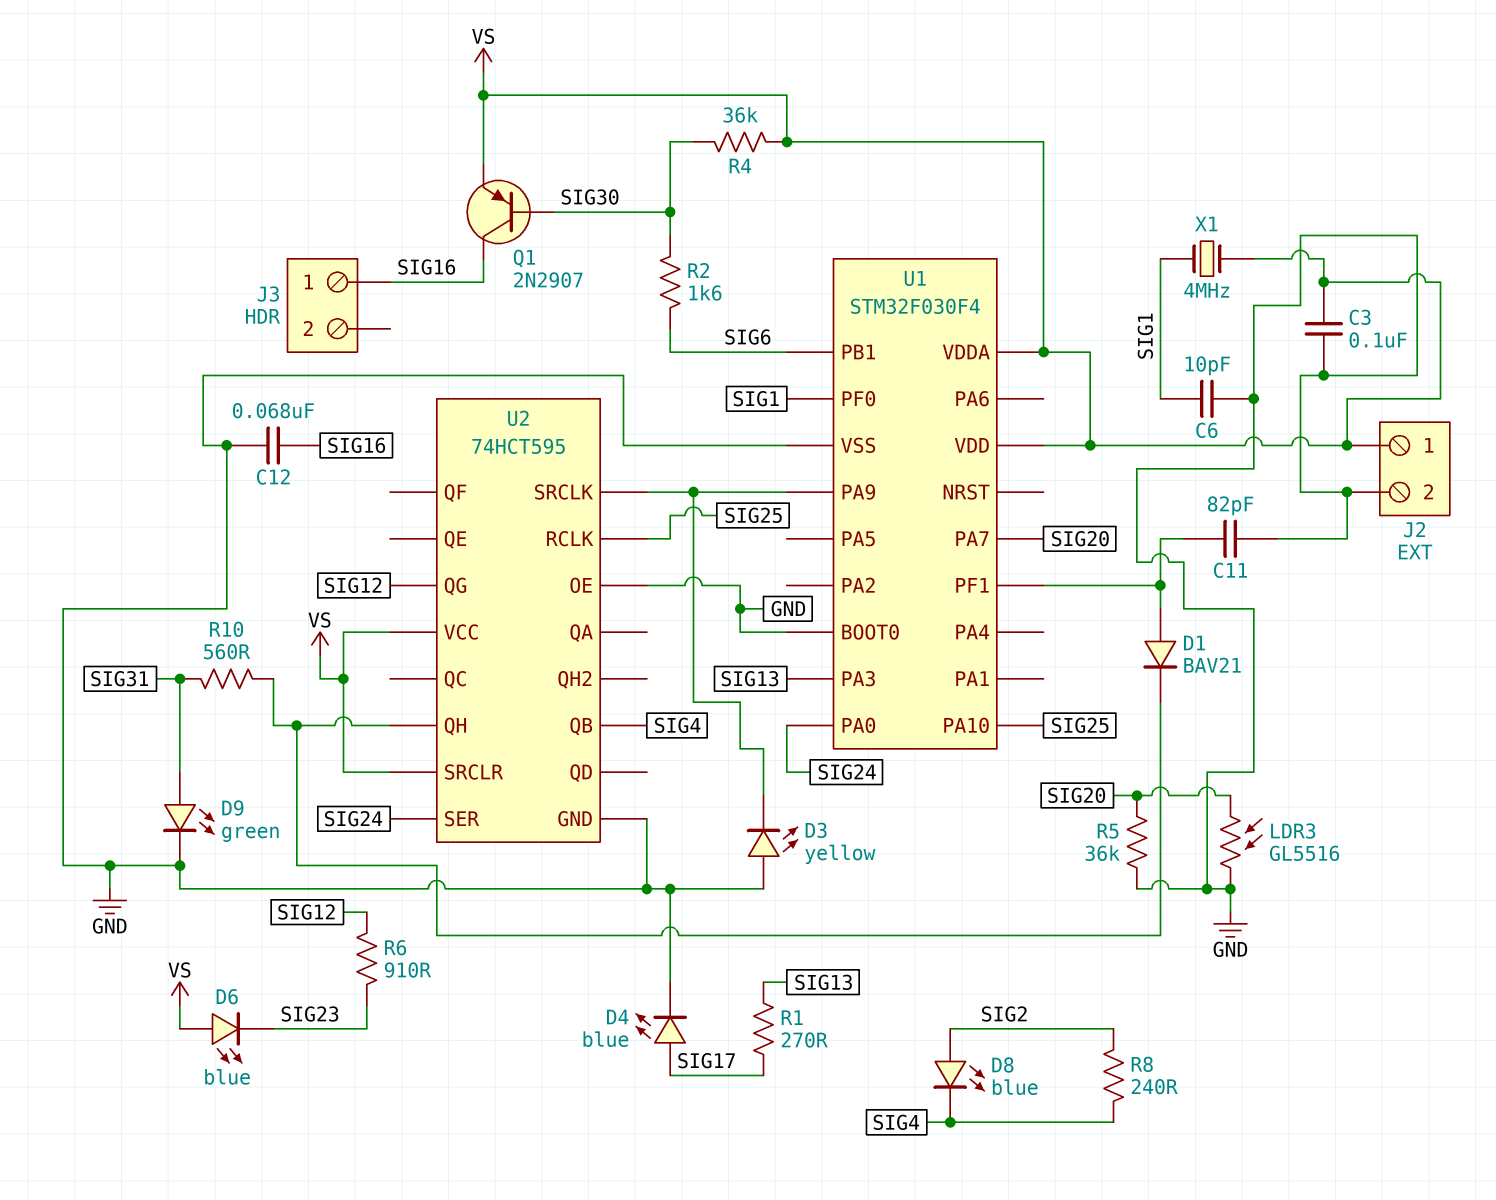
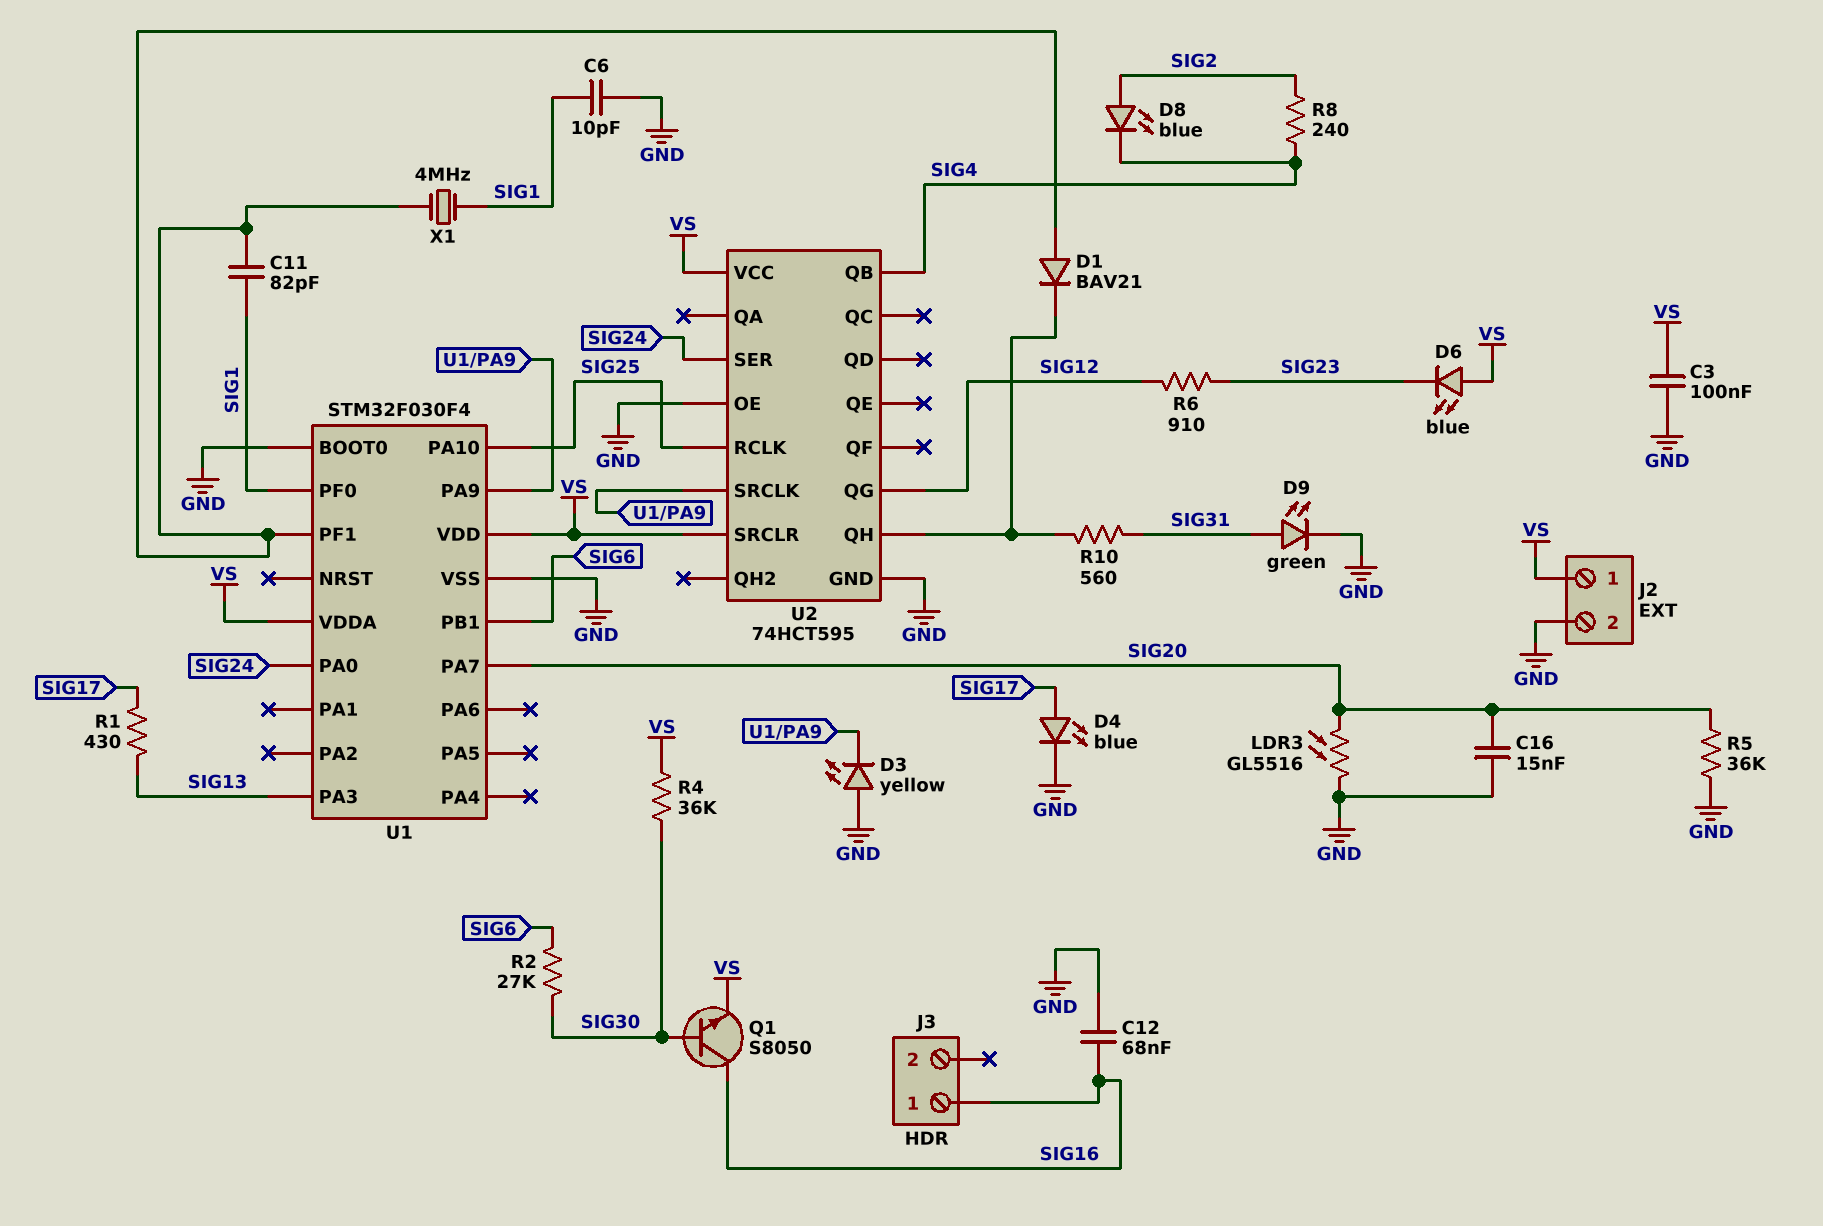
C11: 82pF (GND, U1/PF1) -> 82pF (SIG1, U1/PF1)
C16: none -> 15nF (GND, SIG20)
Q1: PNP 2N2907 (B SIG30, C SIG16, E VS) -> NPN S8050 (B SIG30, C SIG16, E VS)
R1: 270 (SIG13, SIG17) -> 430 (SIG13, SIG17)
R2: 1.6k (SIG6, SIG30) -> 27k (SIG6, SIG30)
X1: 4MHz (SIG1, VS) -> 4MHz (SIG1, U1/PF1)

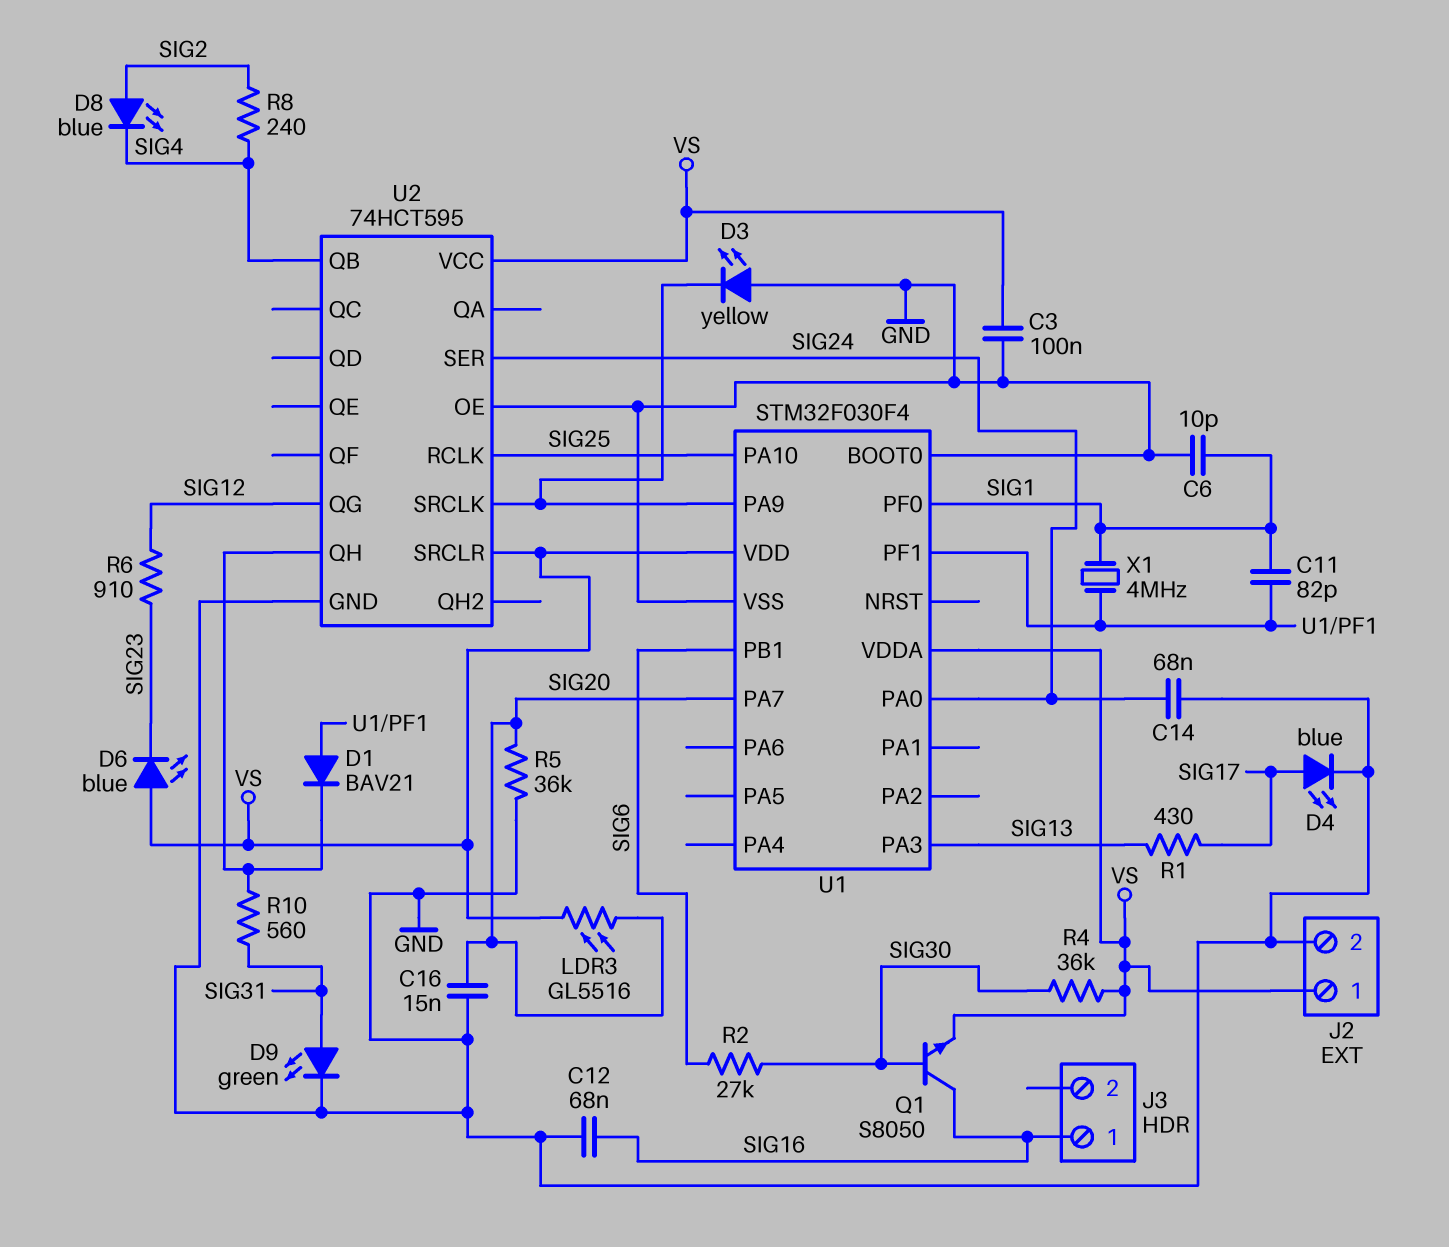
C14: none -> 68nF (GND, SIG24)
LDR3: GL5516 (GND, SIG20) -> GL5516 (SIG20, VS)

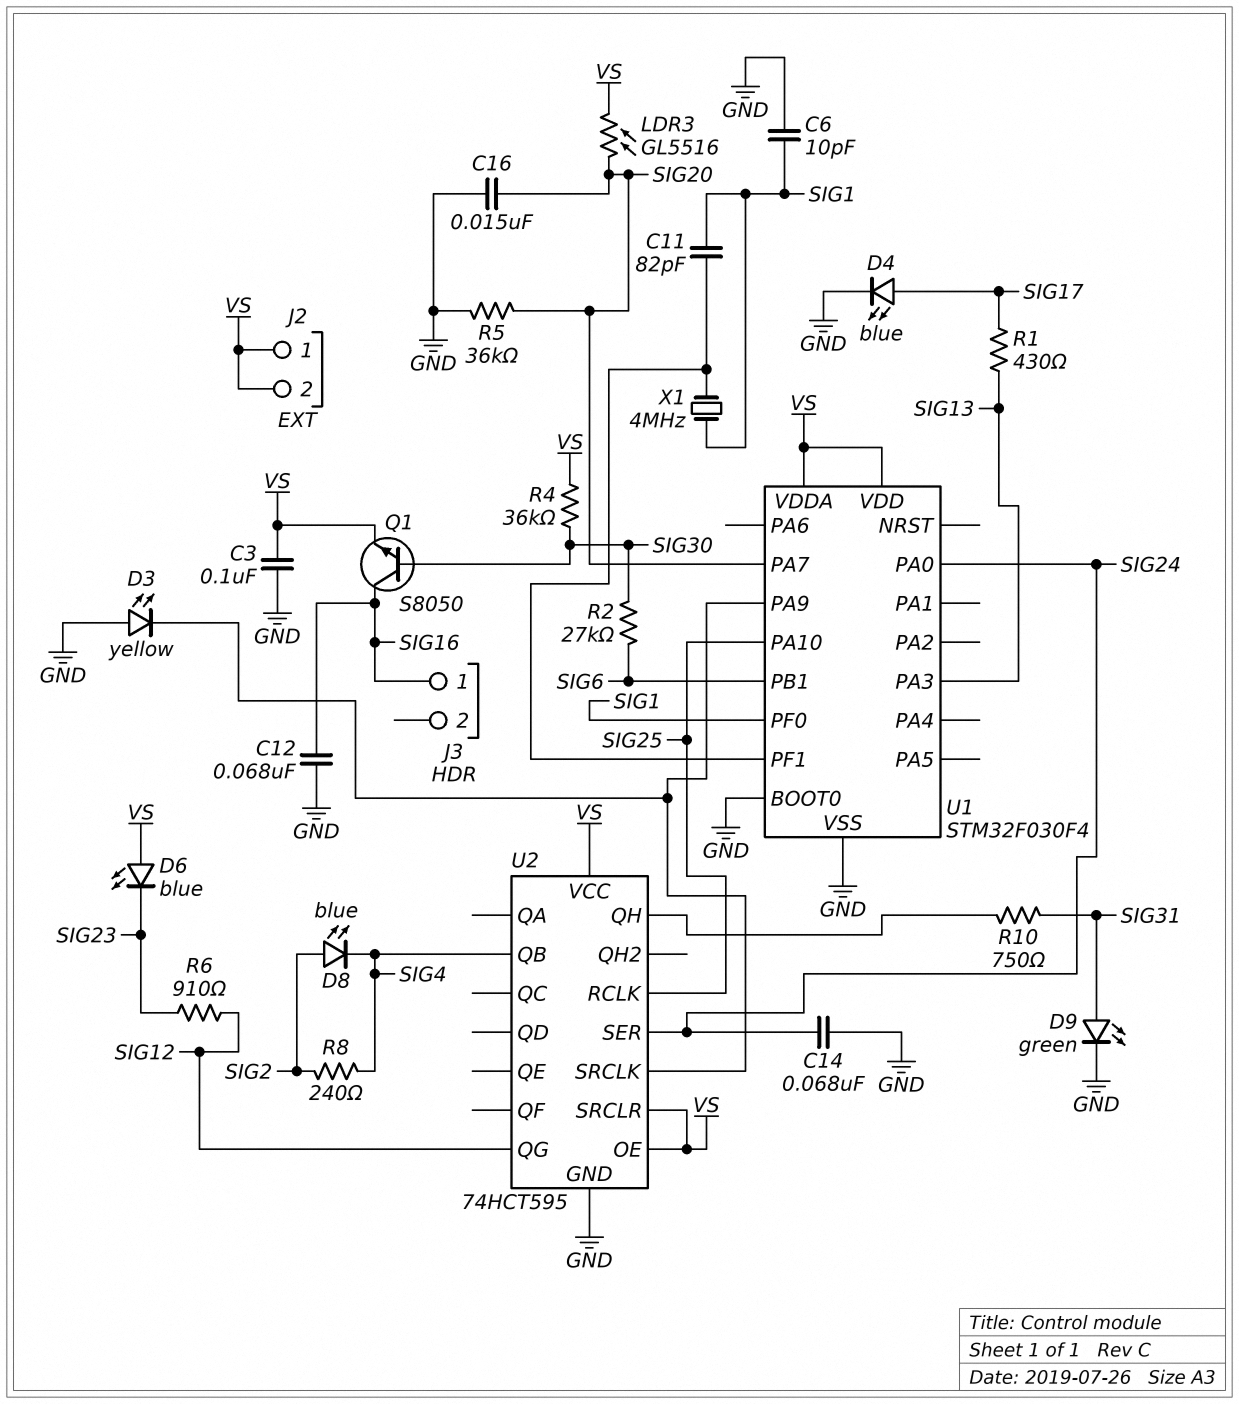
D1: diode BAV21 (A U1/PF1, K U2/QH) -> none
J2 pin 2: GND -> VS
R10: 560 (SIG31, U2/QH) -> 750 (SIG31, U2/QH)
U2 pin OE: GND -> VS

